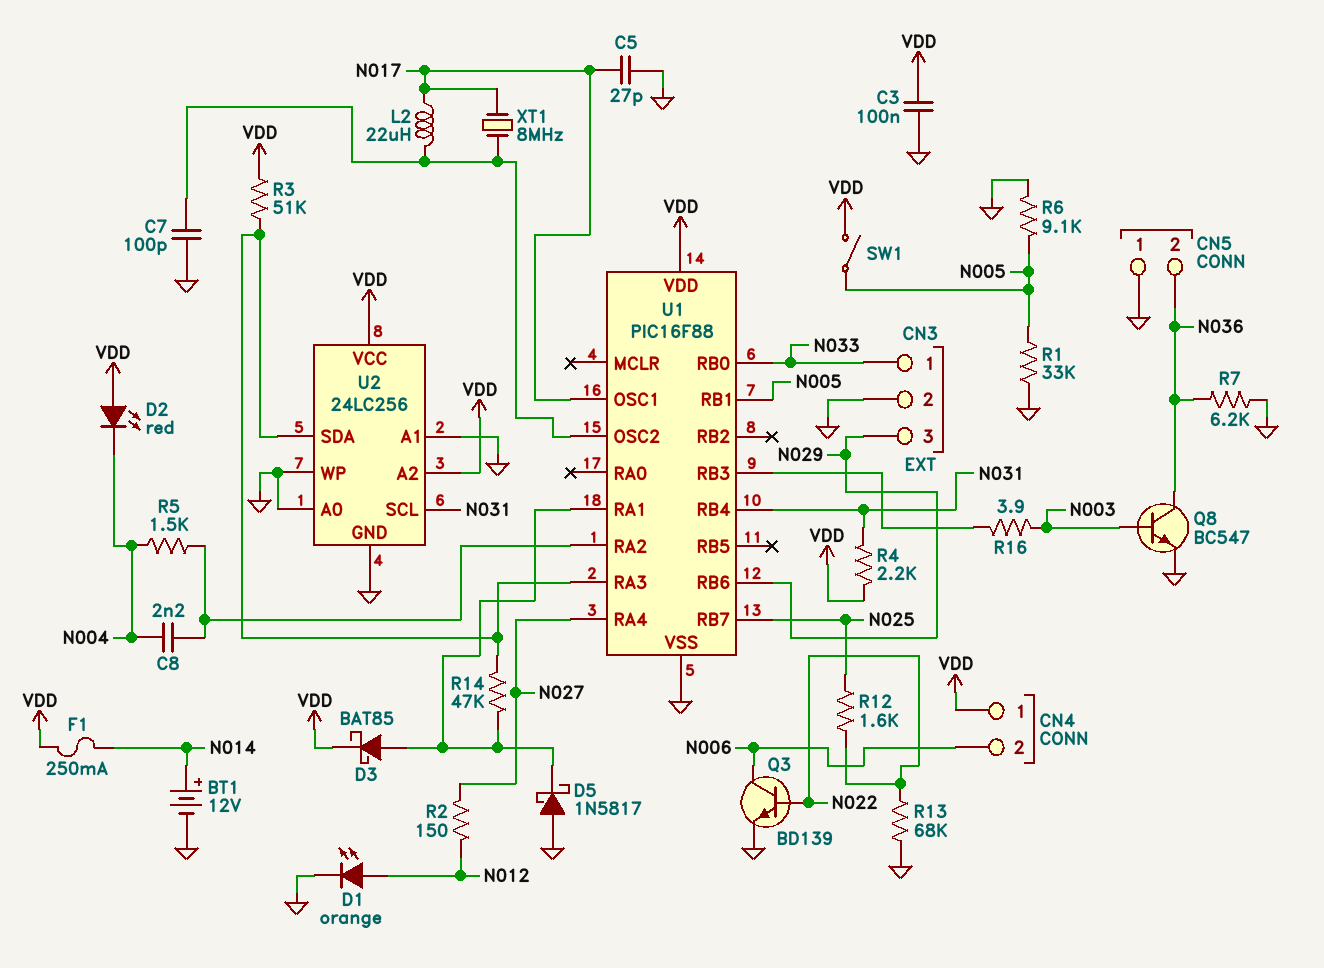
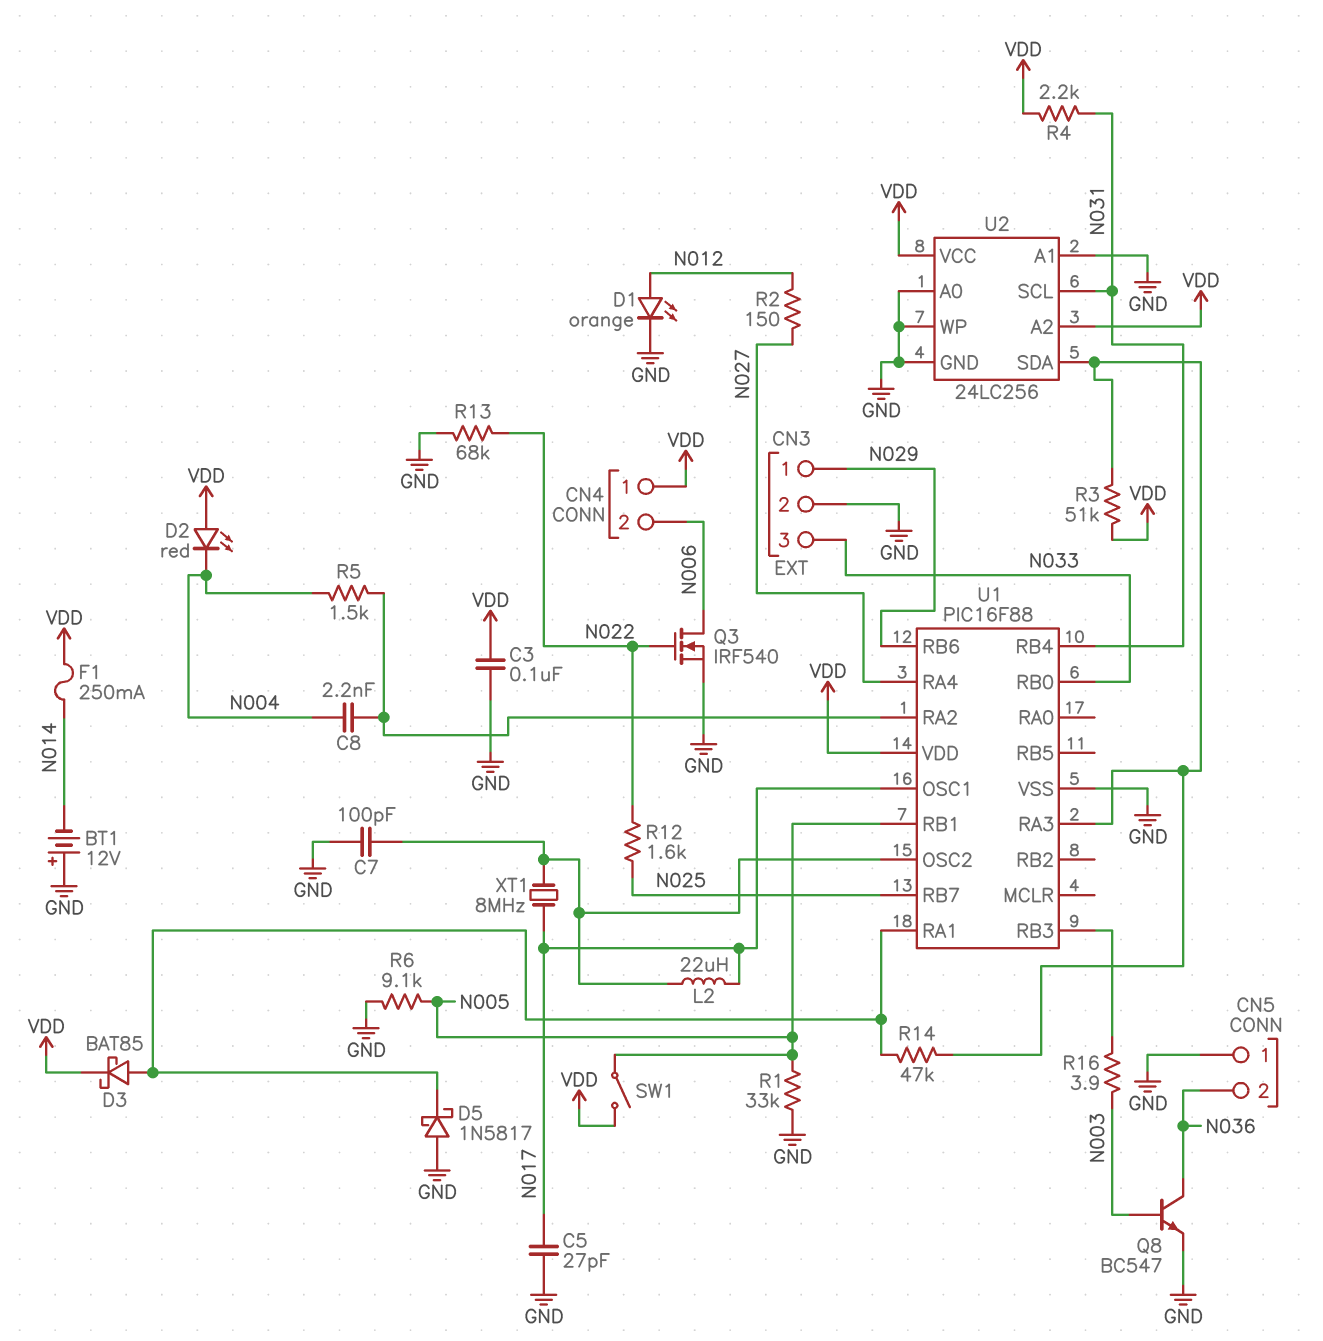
BT1: 12V (plus N014, minus GND) -> 12V (plus GND, minus N014)
CN3 pin 1: N033 -> N029
CN3 pin 3: N029 -> N033
Q3: NPN BD139 (B N022, C N006, E GND) -> NMOS IRF540 (G N022, D N006, S GND)
R7: 6.2k (GND, N036) -> none

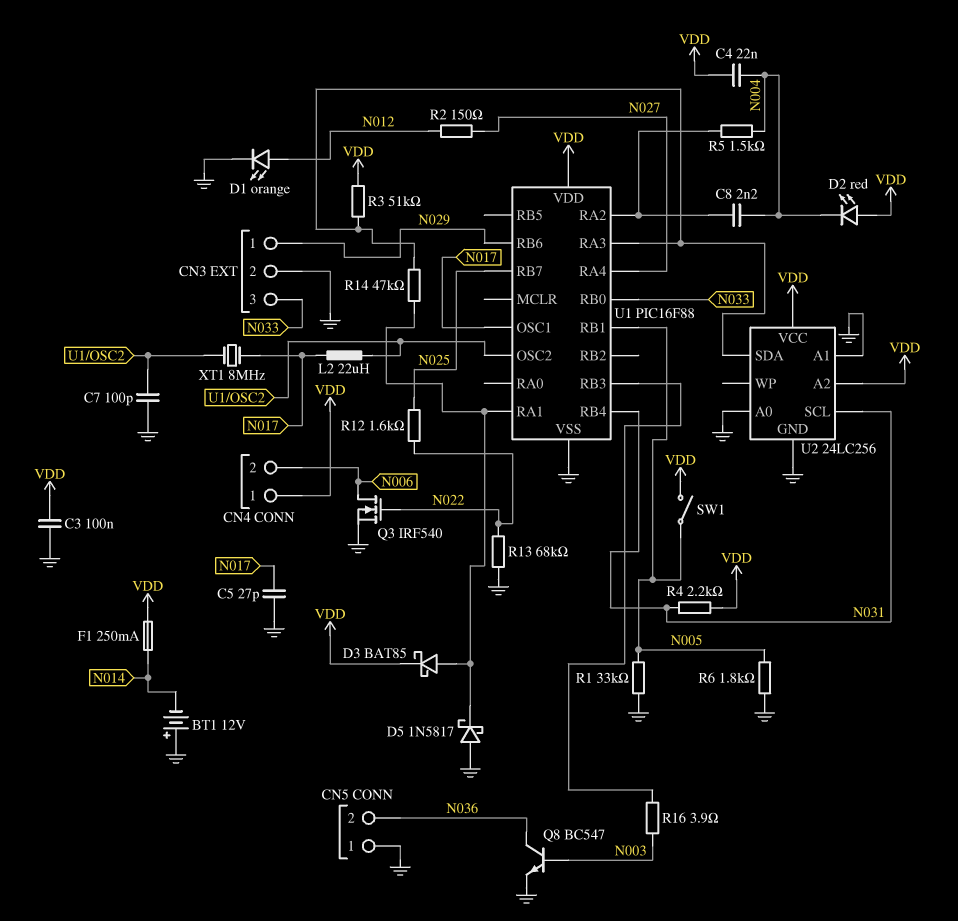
C4: none -> 22nF (N004, VDD)
R6: 9.1k (GND, N005) -> 1.8k (GND, N005)
U2 pin WP: GND -> none

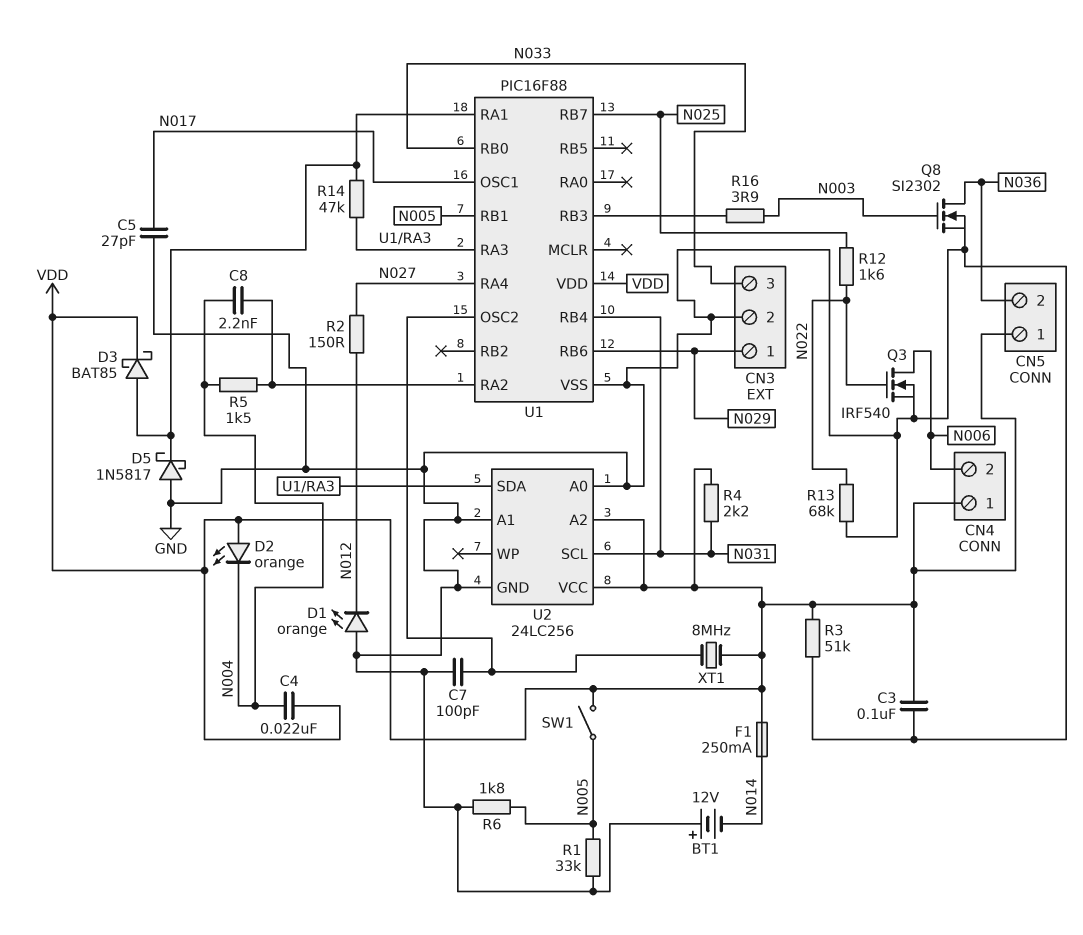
CN5 pin 1: GND -> VDD
D1: LED orange (A N012, K GND) -> LED orange (A GND, K N012)
D2: LED red (A VDD, K N004) -> LED orange (A VDD, K N004)
L2: 22uH (N017, U1/OSC2) -> none
Q8: NPN BC547 (B N003, C N036, E GND) -> NMOS SI2302 (G N003, D N036, S GND)
R3: 51k (U1/RA3, VDD) -> 51k (GND, VDD)
XT1: 8MHz (N017, U1/OSC2) -> 8MHz (U1/OSC2, VDD)

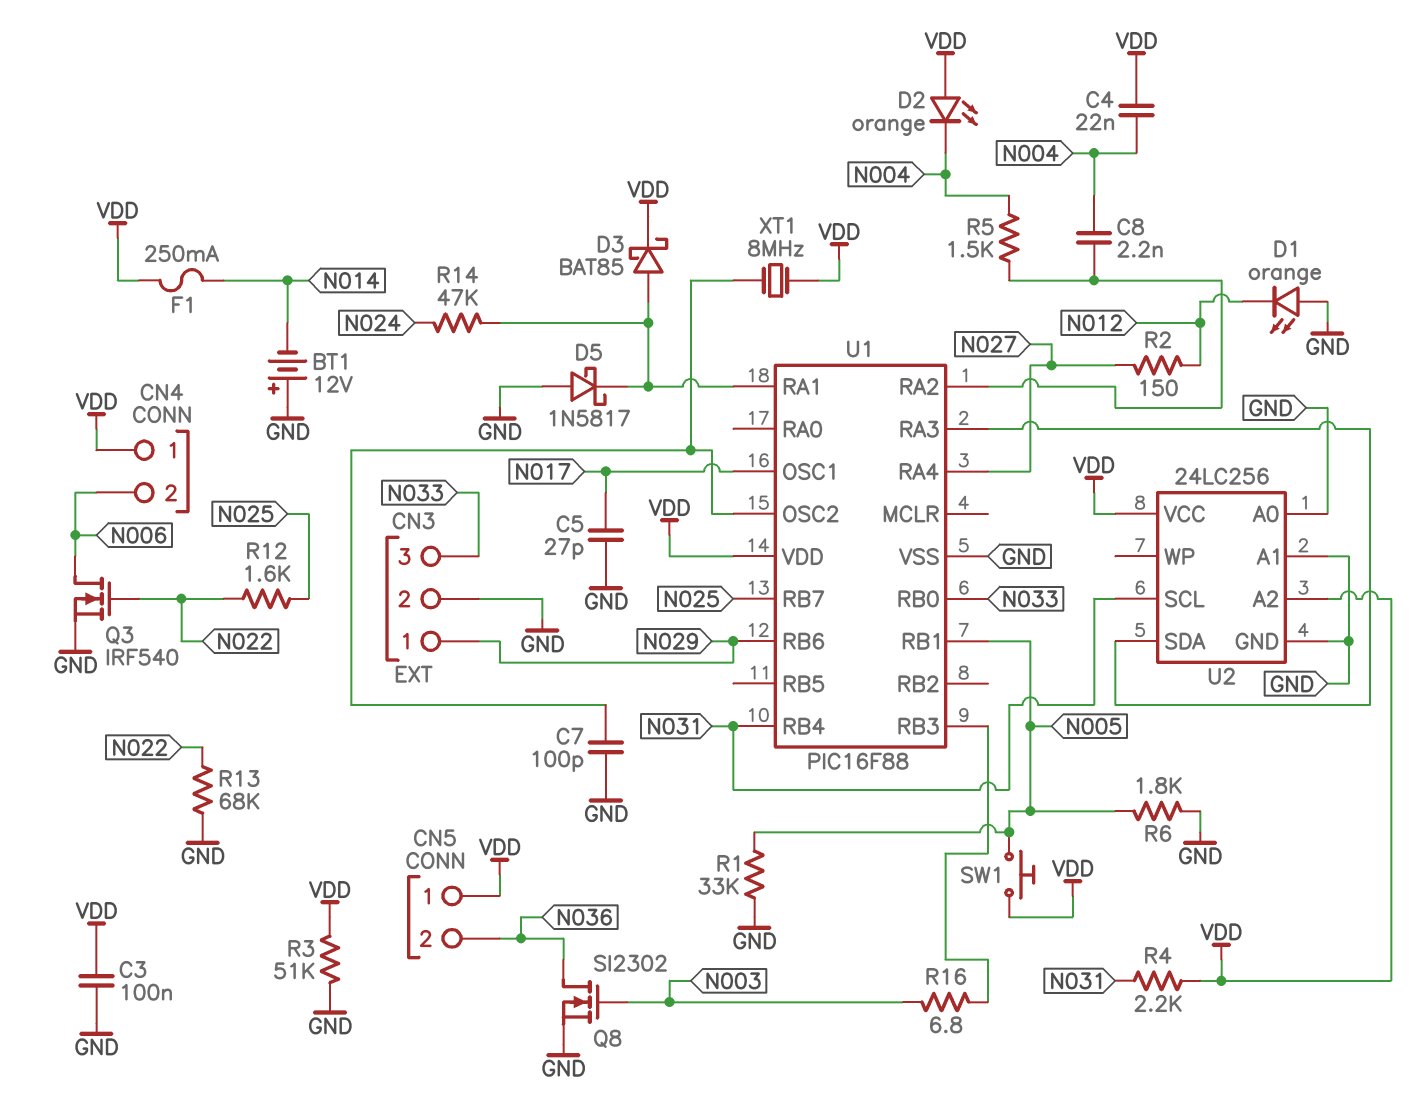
R14: 47k (U1/RA1, U1/RA3) -> 47k (N024, U1/RA1)
R16: 3.9 (N003, U1/RB3) -> 6.8 (N003, U1/RB3)
SW1: switch (N005, VDD) -> button (N005, VDD)

